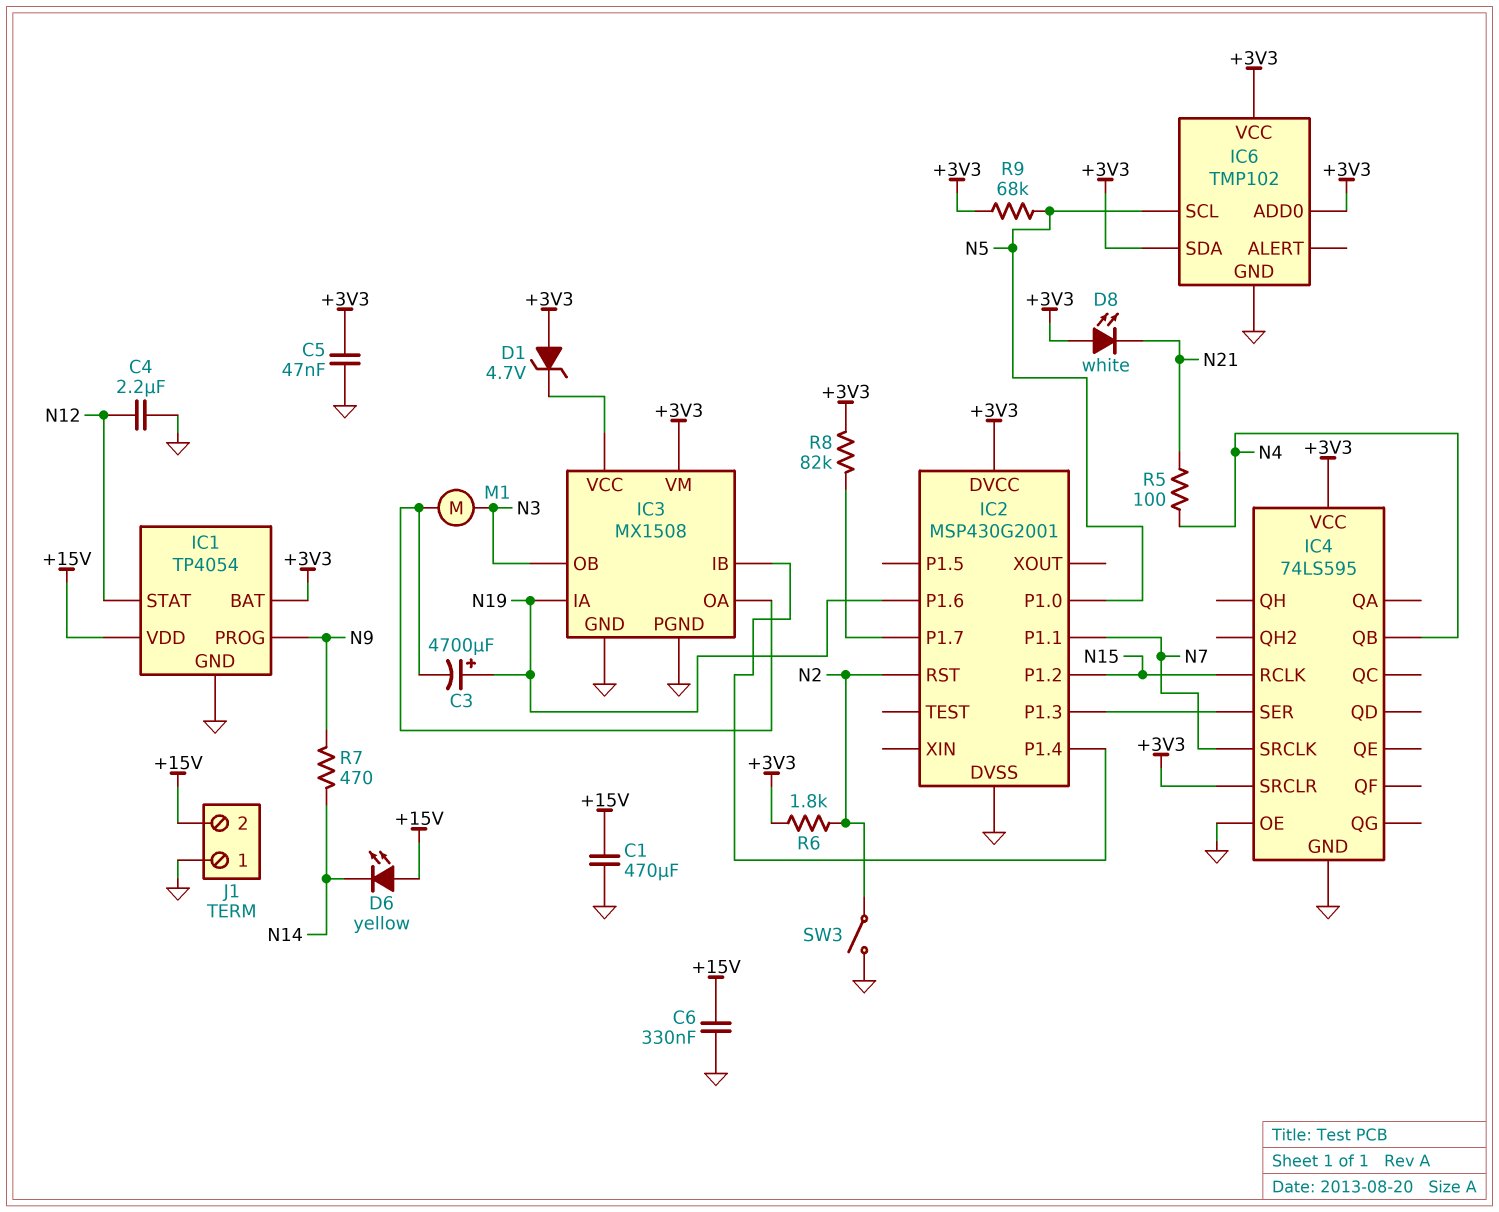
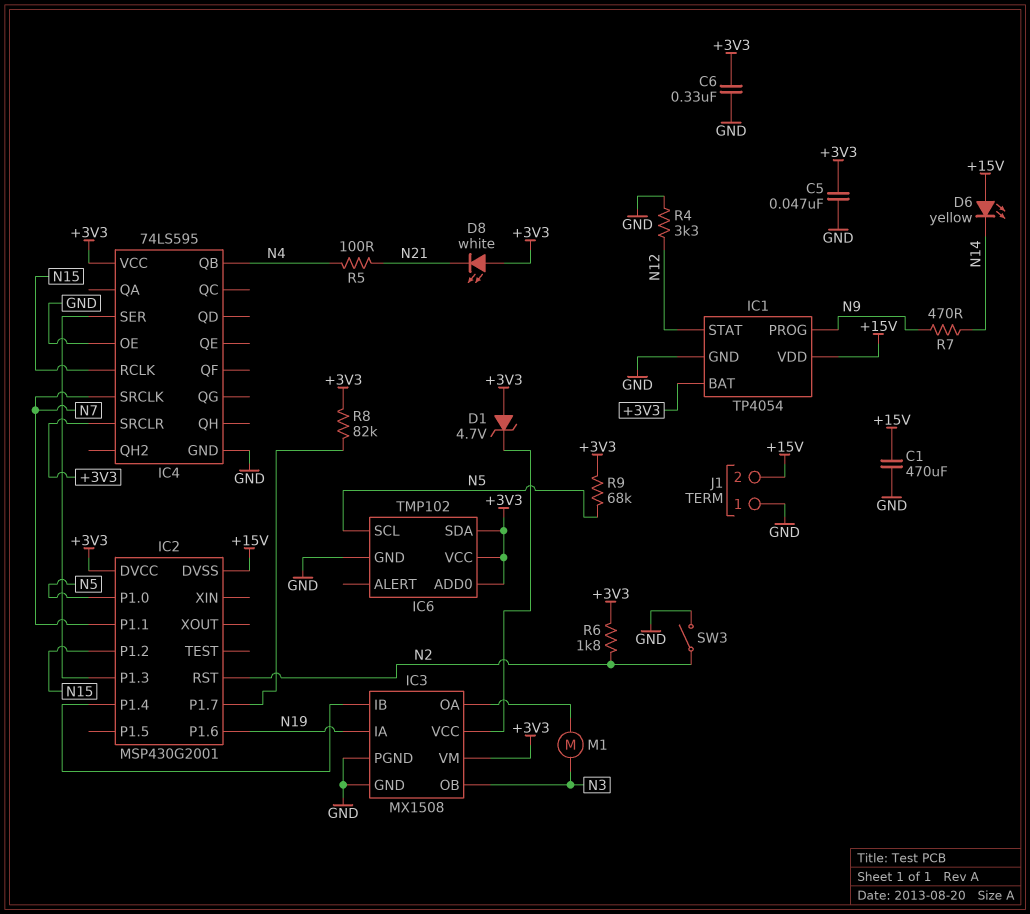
C3: 4700uF (plus N19, minus IC3/OA) -> none
C4: 2.2uF (GND, N12) -> none
C6: 330nF (+15V, GND) -> 330nF (+3V3, GND)
IC2 pin DVSS: GND -> +15V
R4: none -> 3.3k (GND, N12)

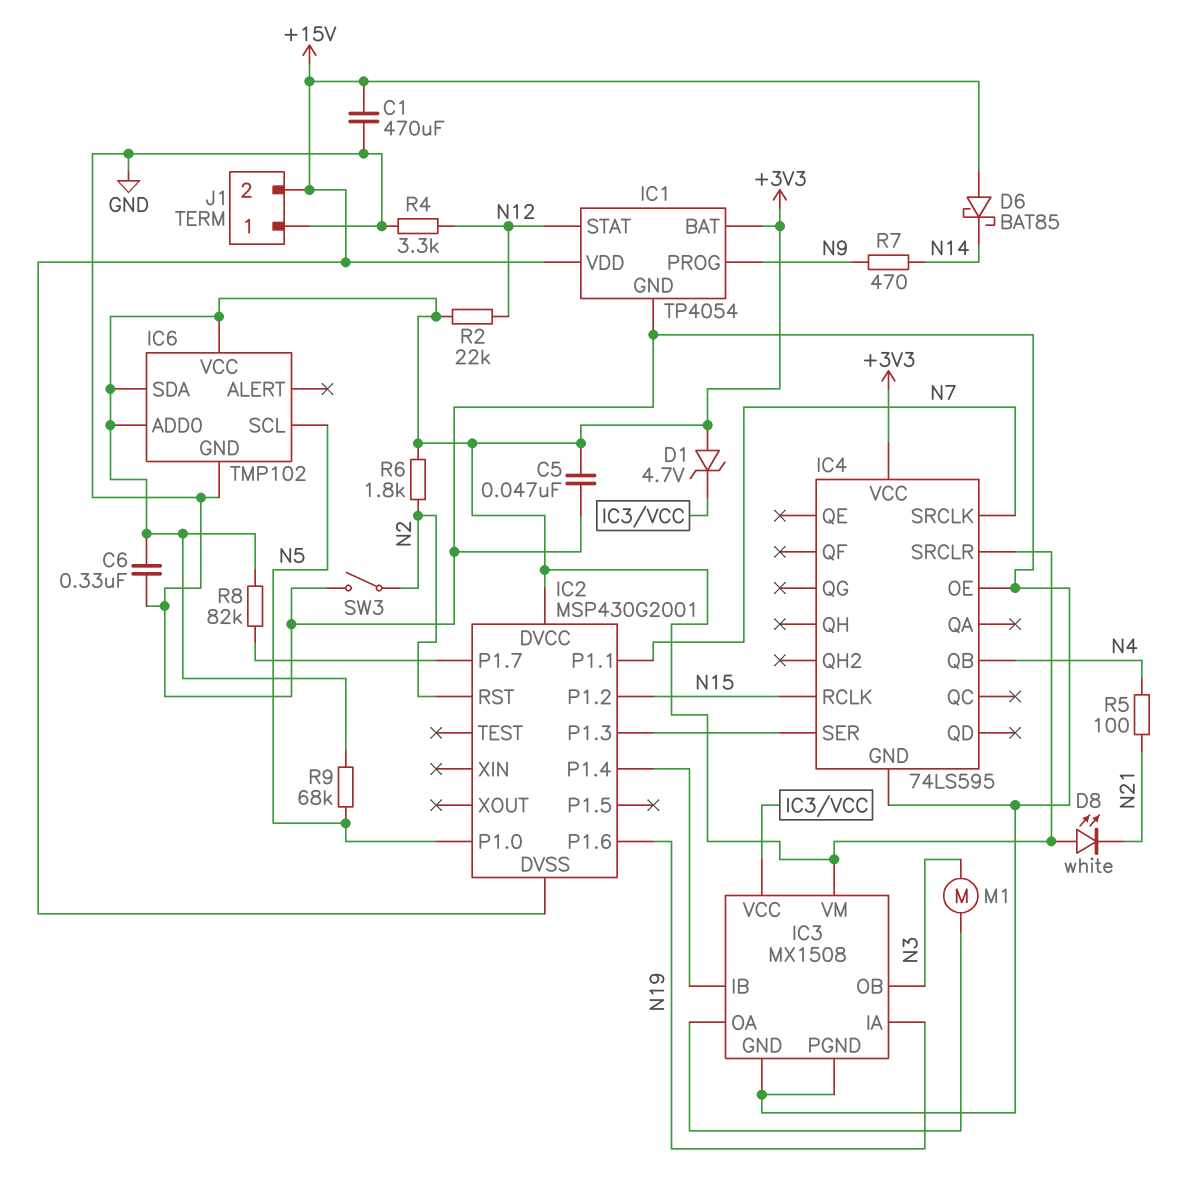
D6: LED yellow (A +15V, K N14) -> schottky BAT85 (A +15V, K N14)
R2: none -> 22k (+3V3, N12)

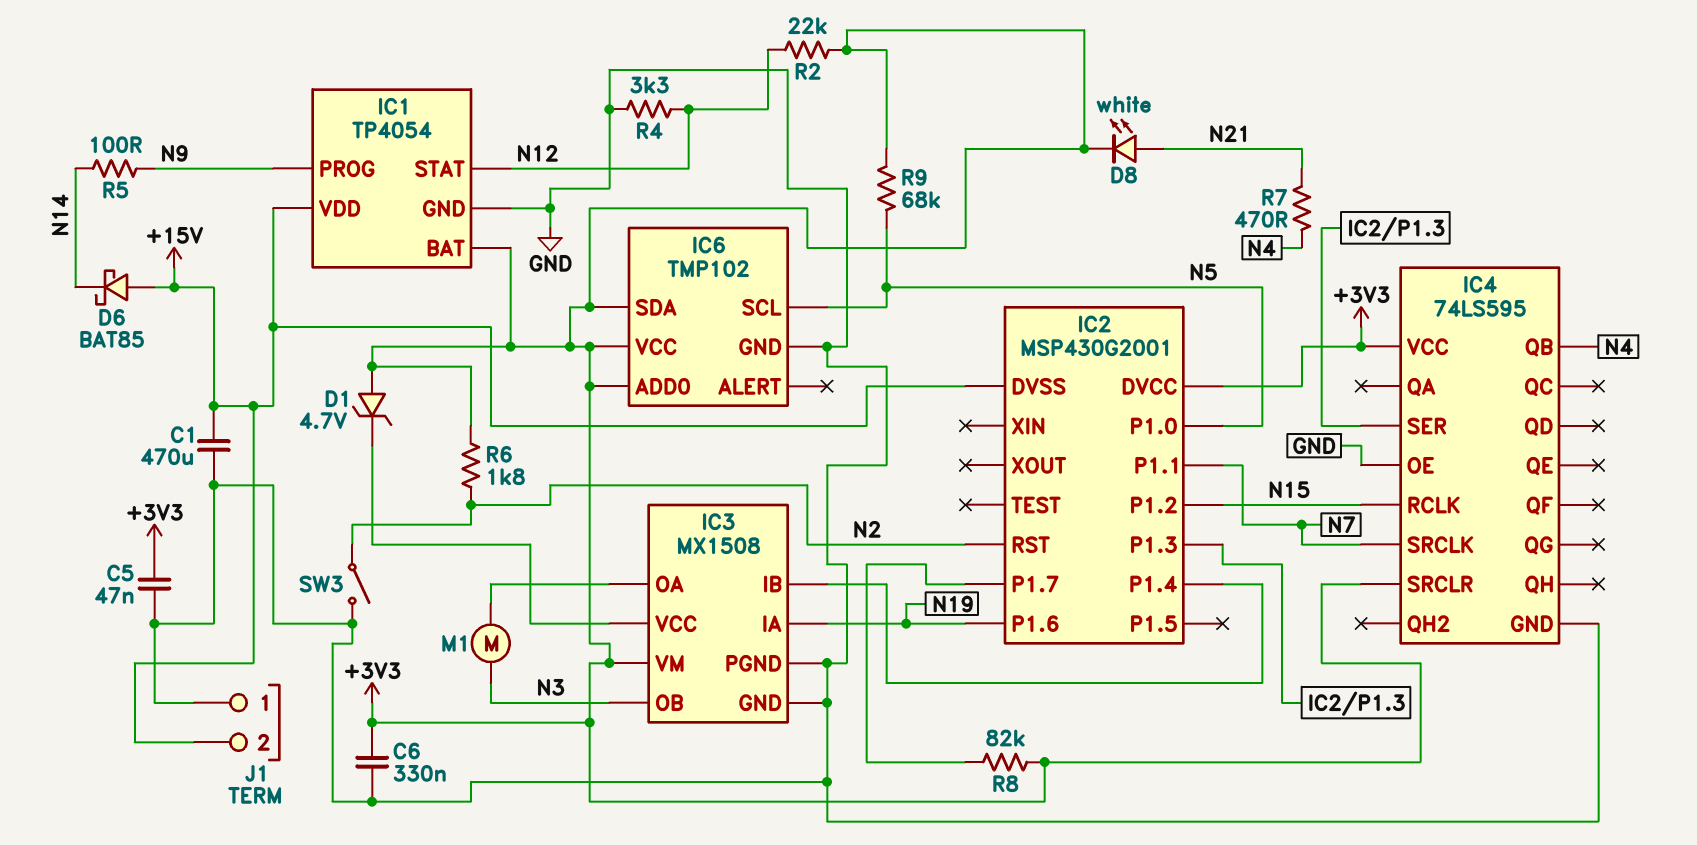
D8: LED white (A +3V3, K N21) -> LED white (A N21, K +3V3)
R5: 100 (N4, N21) -> 100 (N9, N14)
R7: 470 (N9, N14) -> 470 (N4, N21)

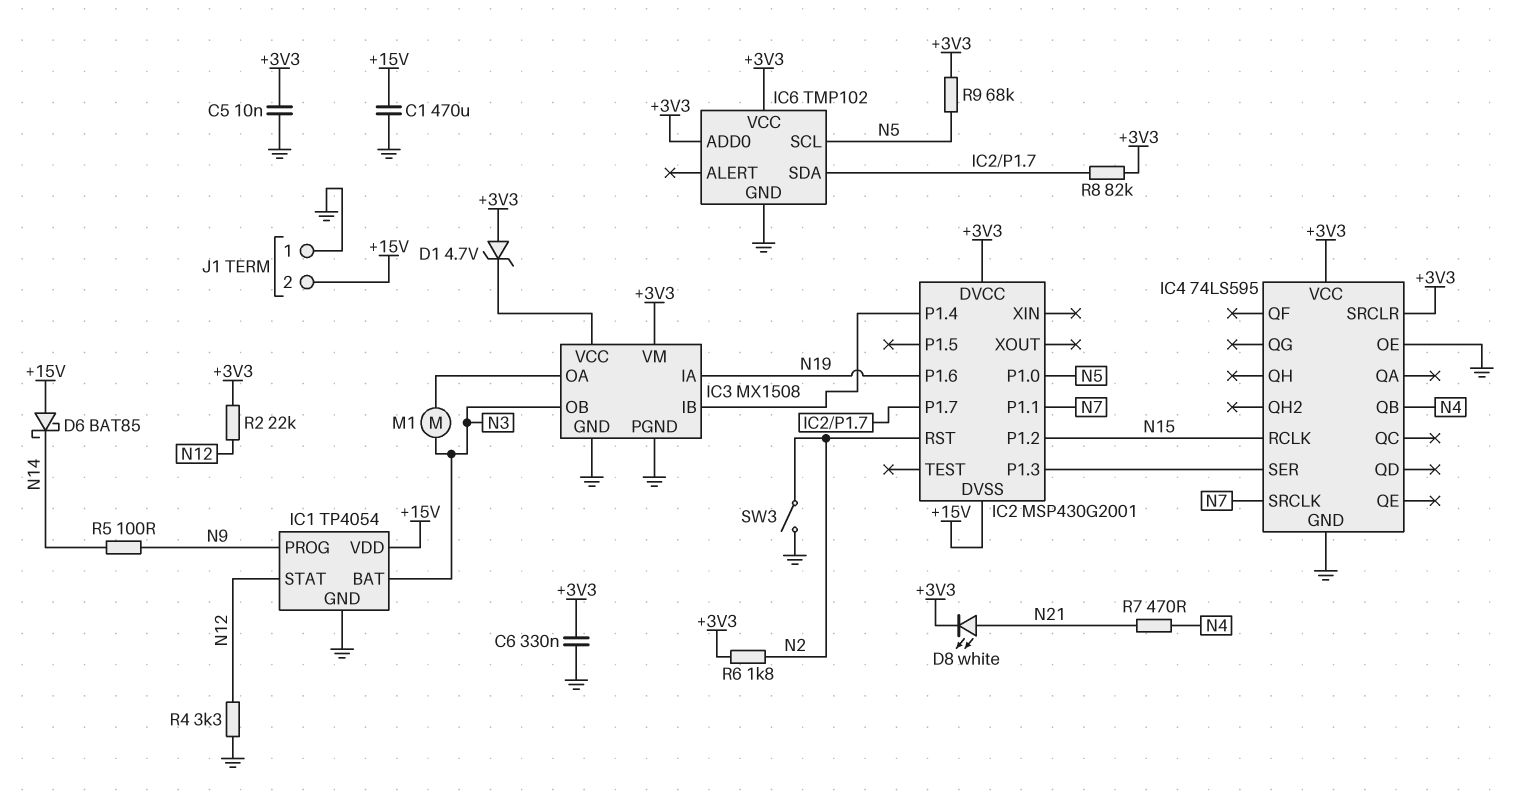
C5: 47nF (+3V3, GND) -> 10nF (+3V3, GND)
IC1 pin BAT: +3V3 -> N3
IC6 pin SDA: +3V3 -> IC2/P1.7

